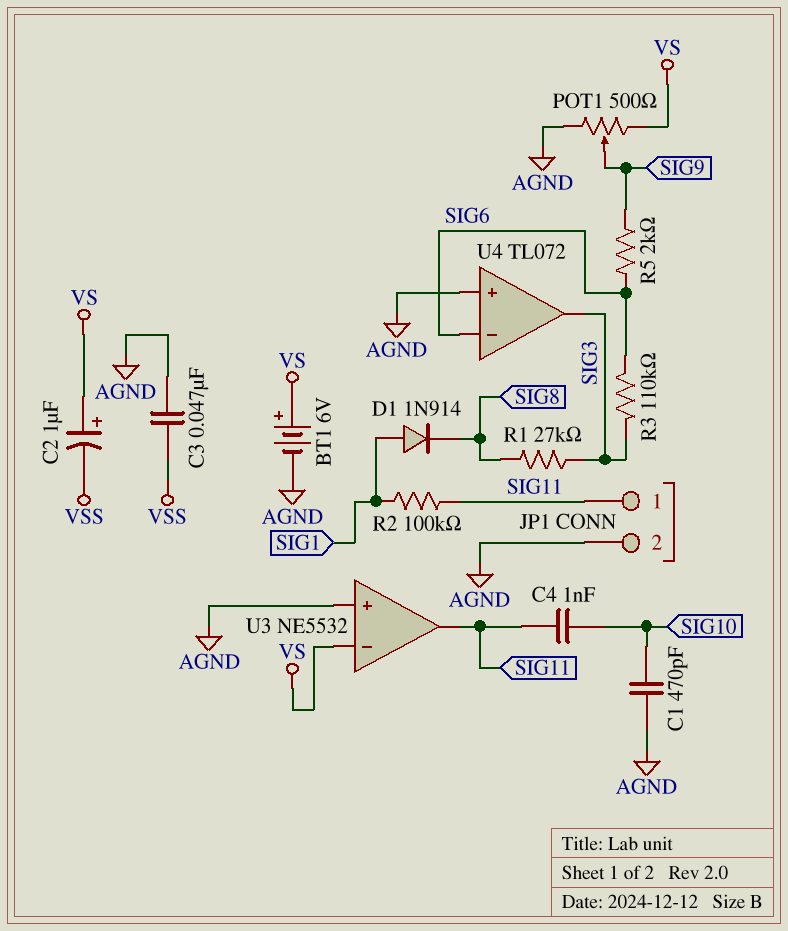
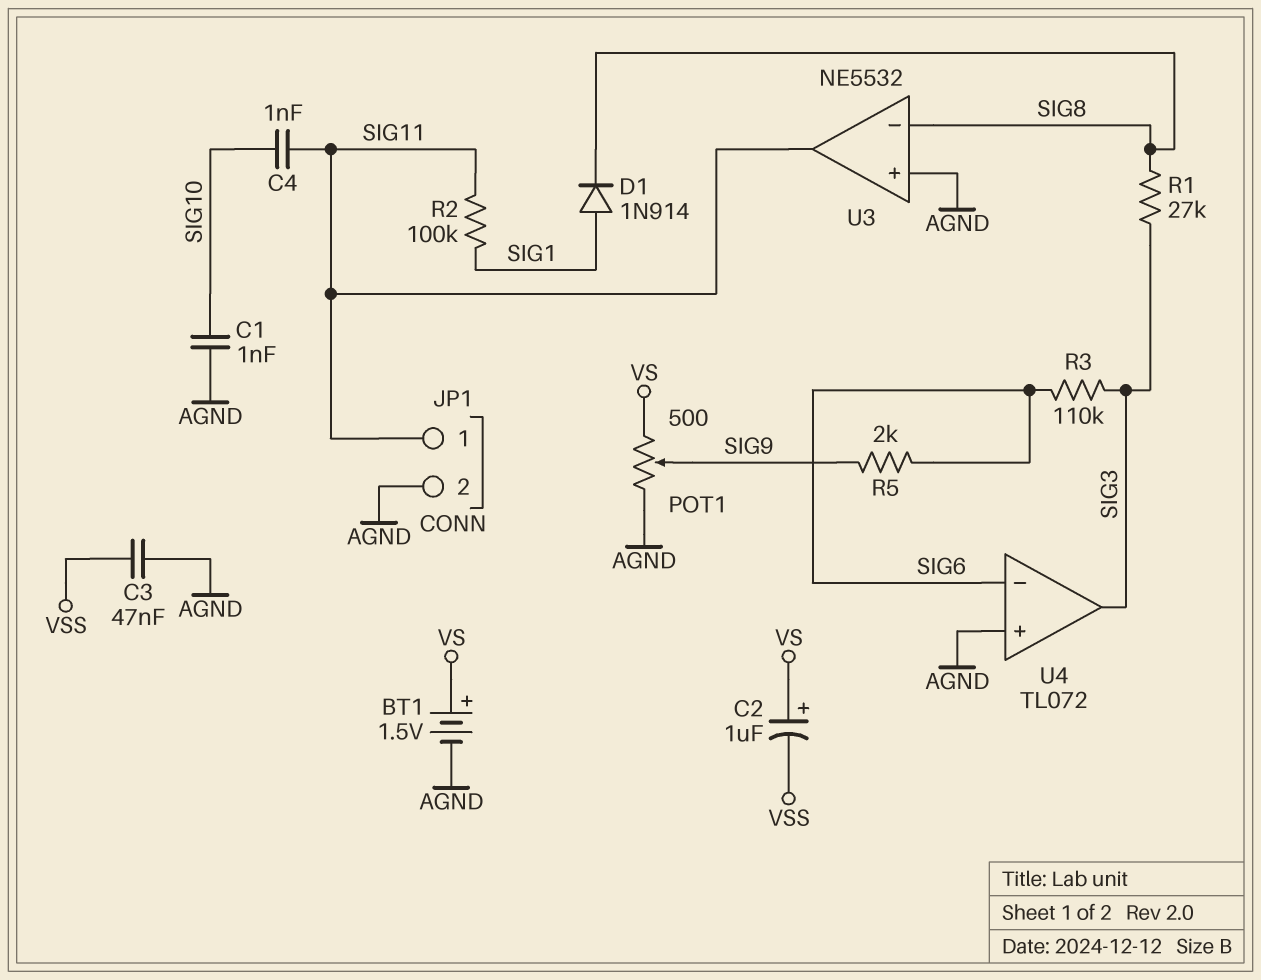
BT1: 6V (plus VS, minus AGND) -> 1.5V (plus VS, minus AGND)
C1: 470pF (AGND, SIG10) -> 1nF (AGND, SIG10)
U3 pin in-: VS -> SIG8

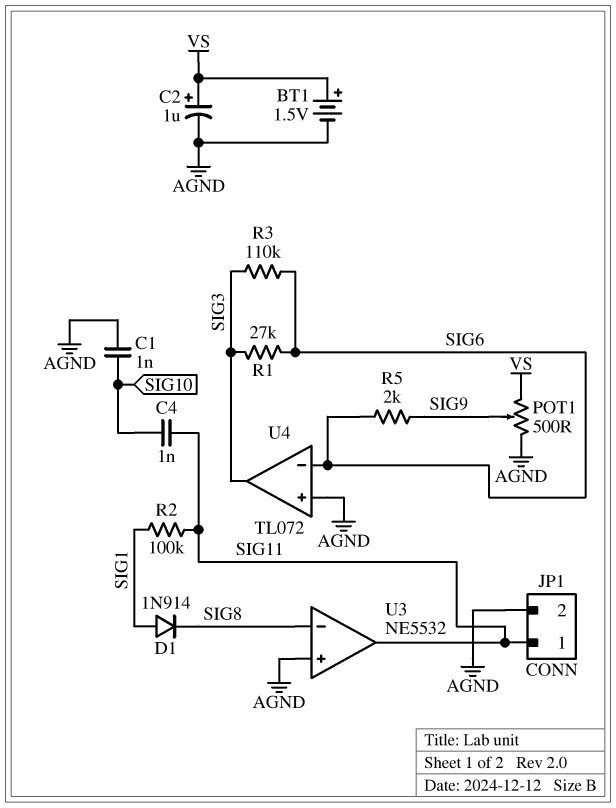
C2: 1uF (plus VS, minus VSS) -> 1uF (plus VS, minus AGND)
C3: 47nF (AGND, VSS) -> none
R1: 27k (SIG3, SIG8) -> 27k (SIG3, SIG6)

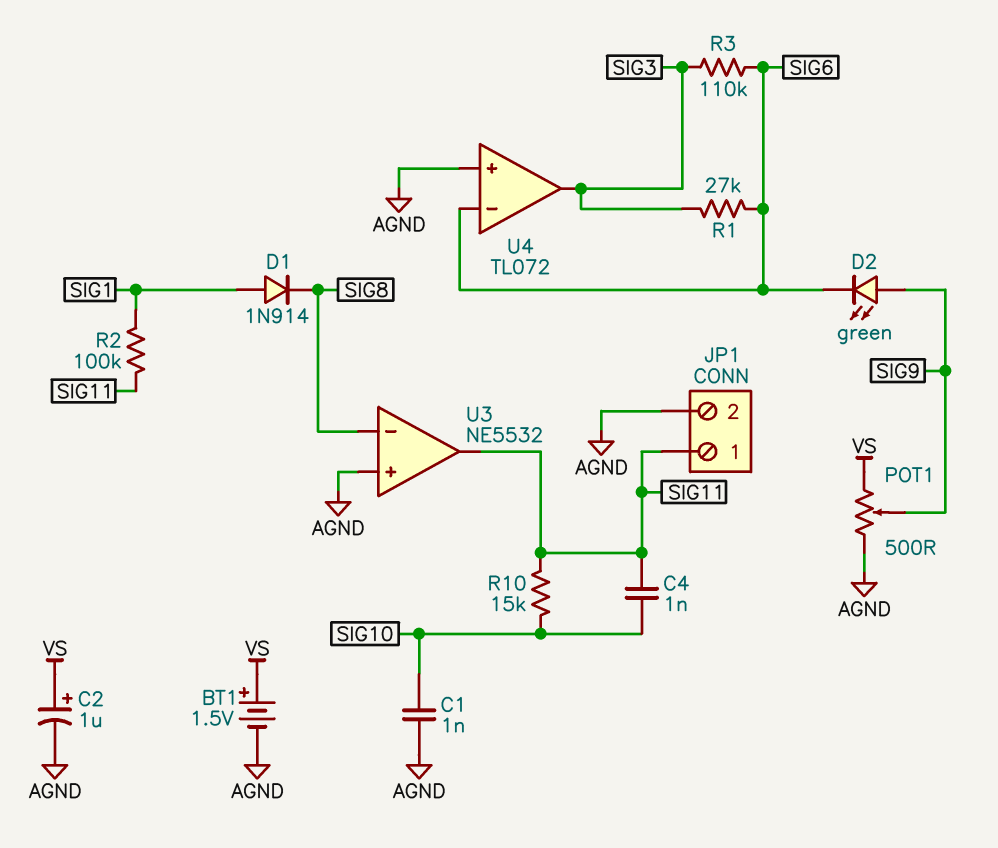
D2: none -> LED green (A SIG9, K SIG6)
R5: 2k (SIG6, SIG9) -> none
R10: none -> 15k (SIG10, SIG11)

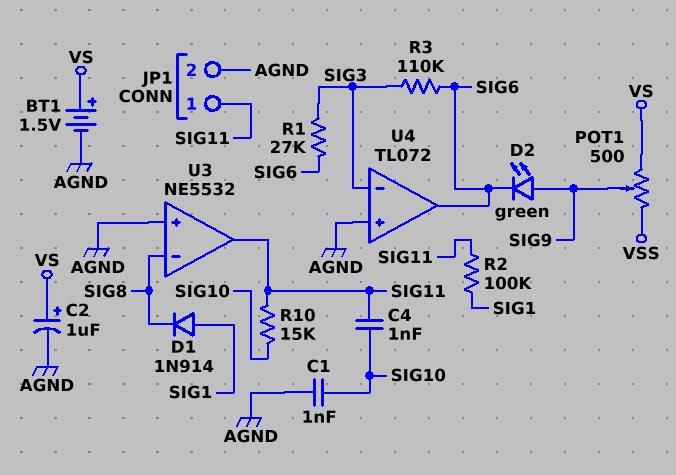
POT1: 500 (AGND, VS, wiper SIG9) -> 500 (VS, VSS, wiper SIG9)
U4 pin in-: SIG6 -> SIG3
U4 pin out: SIG3 -> SIG6

